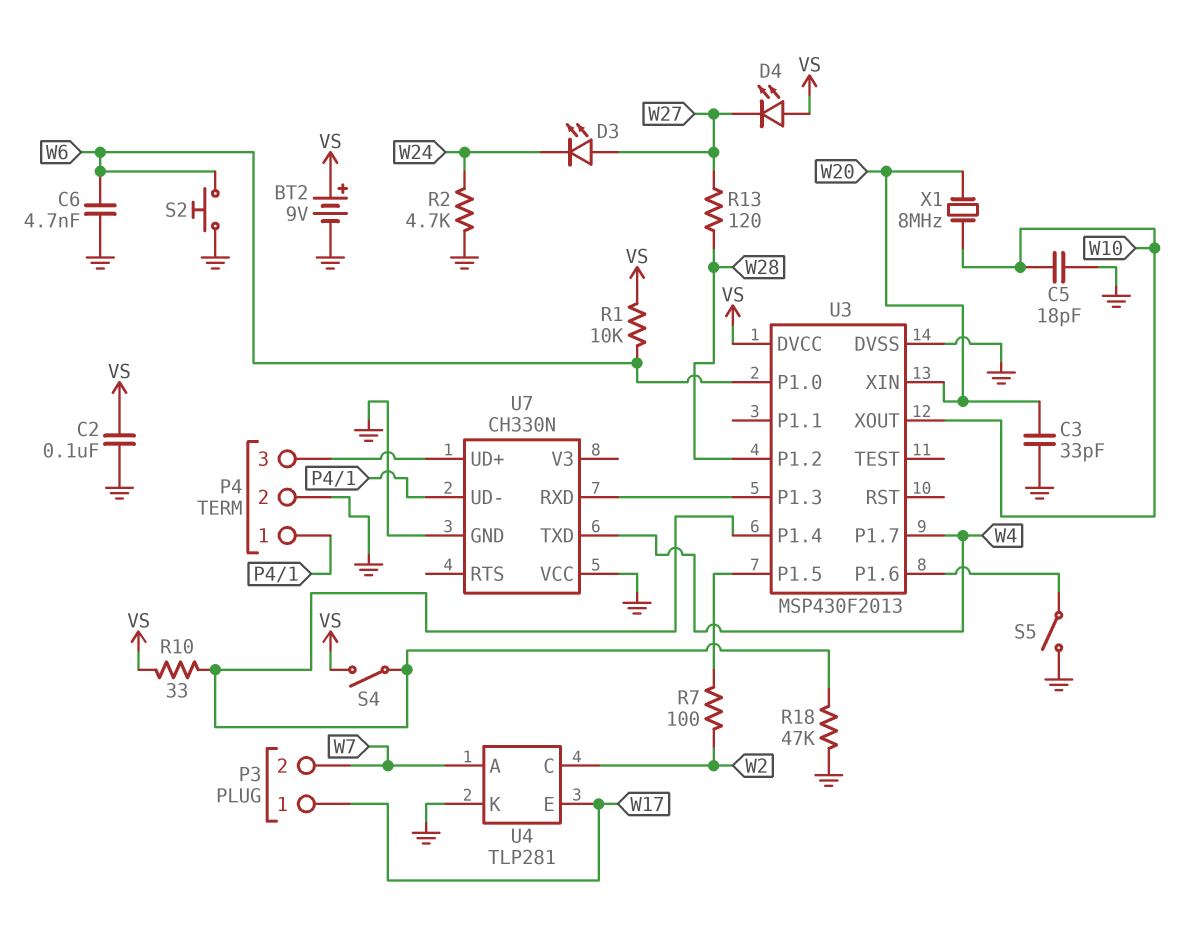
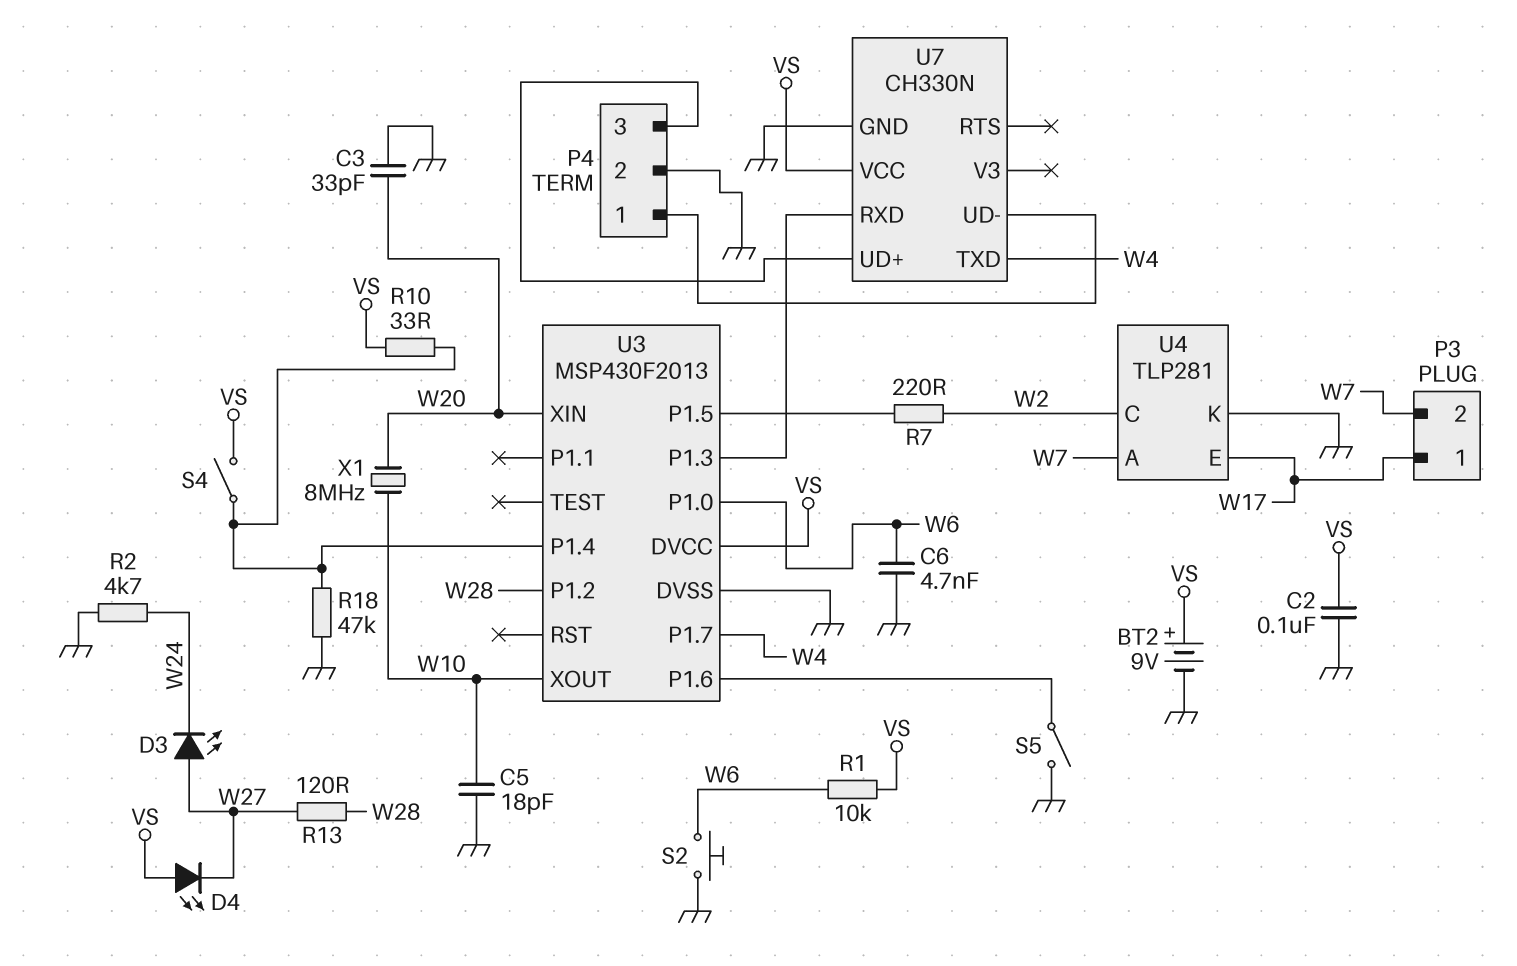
R7: 100 (U3/P1.5, W2) -> 220 (U3/P1.5, W2)
U7 pin VCC: GND -> VS

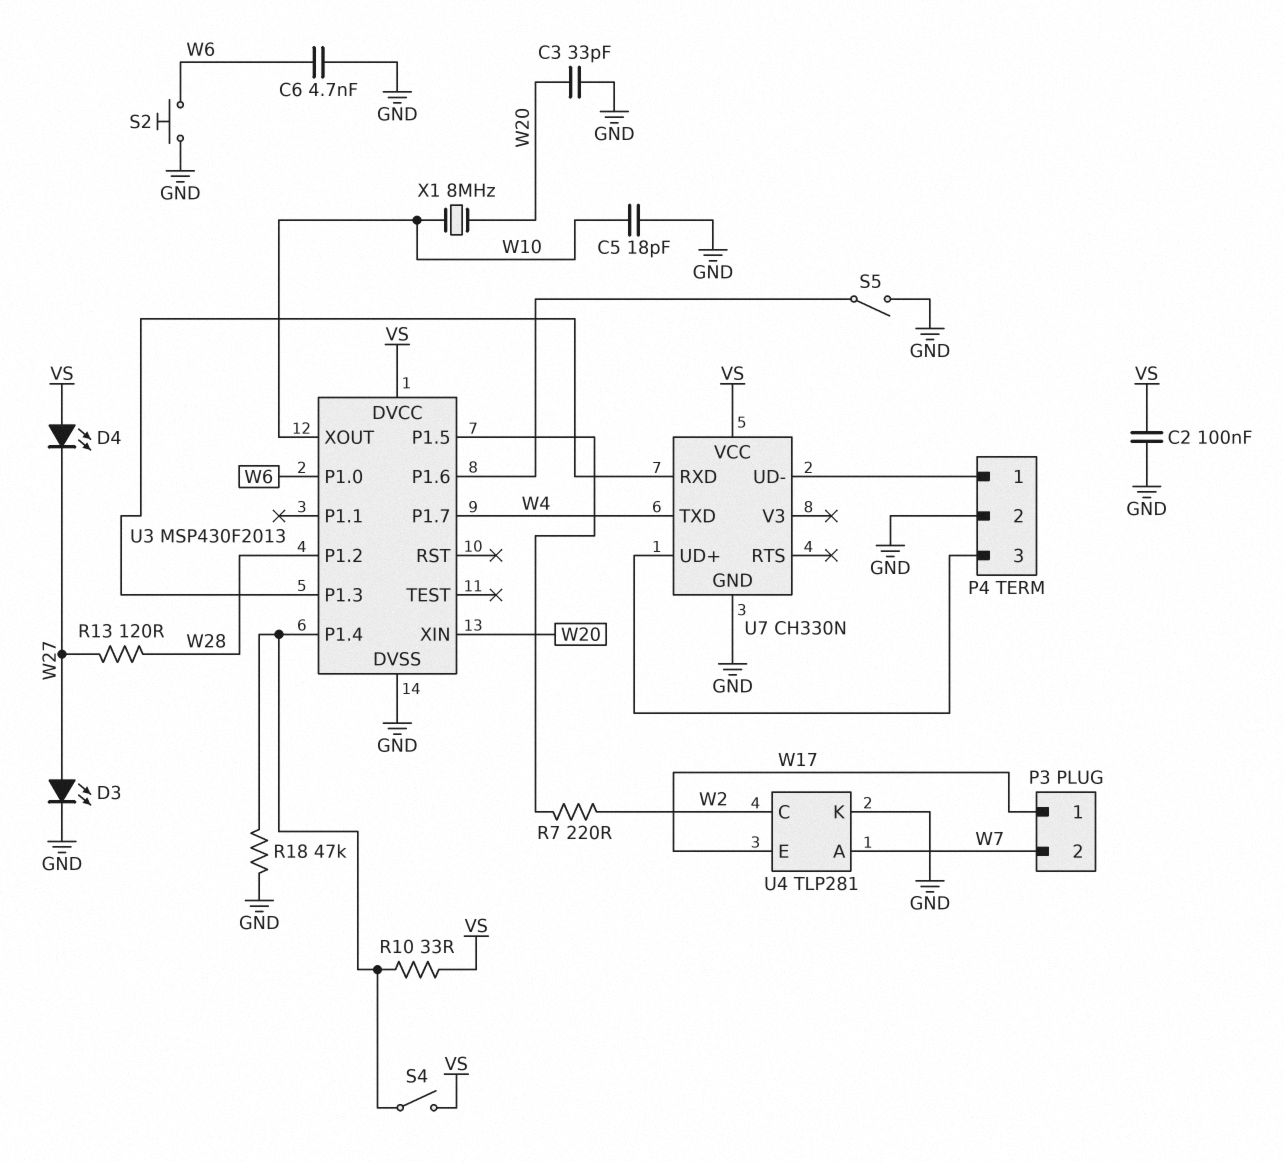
BT2: 9V (plus VS, minus GND) -> none
D3: LED (A W27, K W24) -> LED (A W27, K GND)
R1: 10k (VS, W6) -> none
R2: 4.7k (GND, W24) -> none

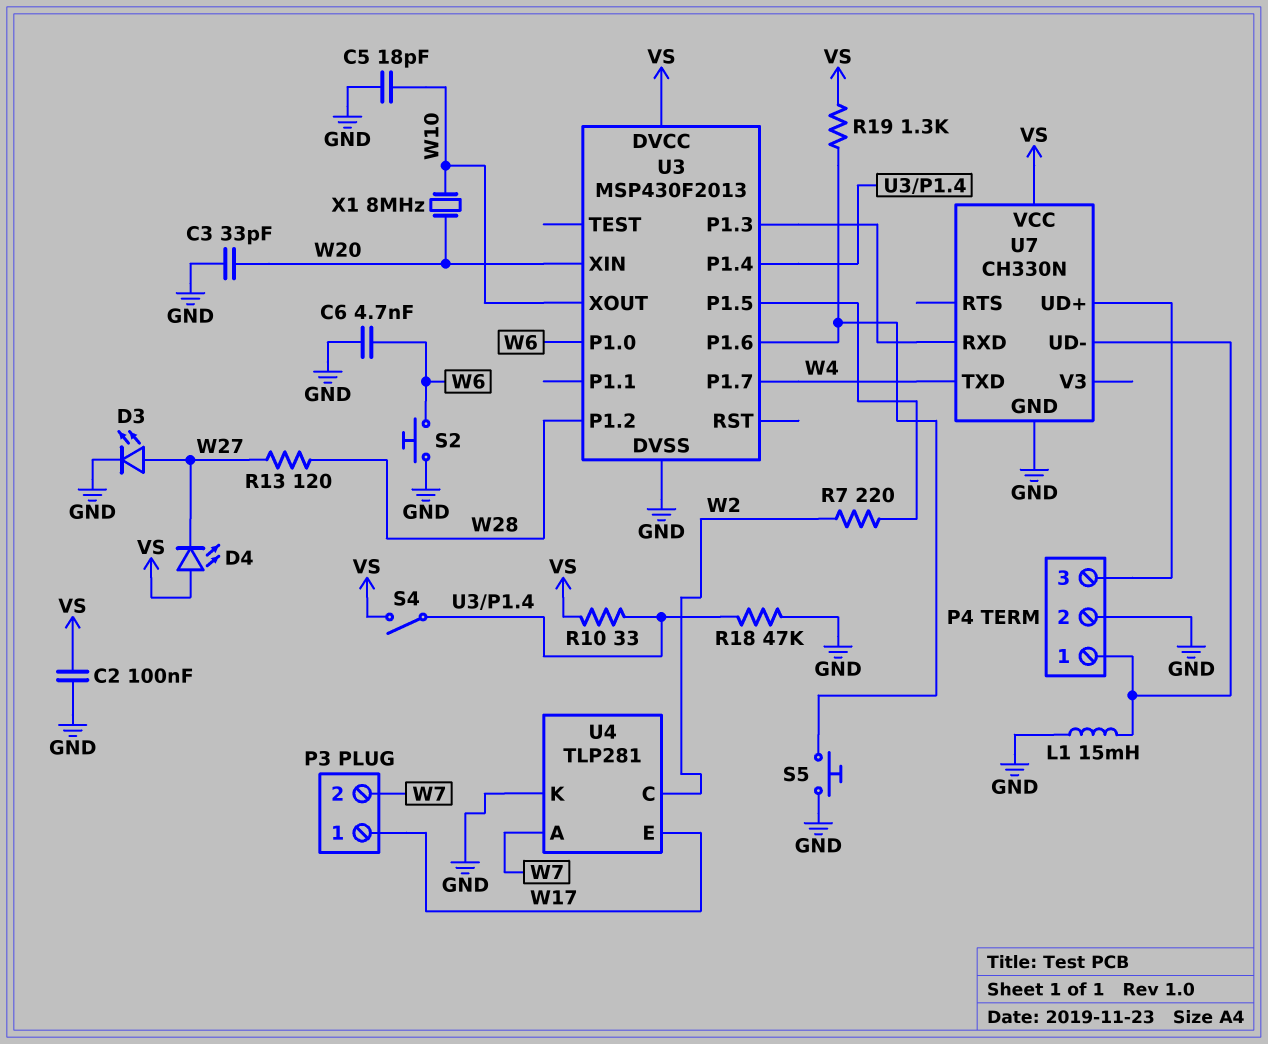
L1: none -> 15mH (GND, P4/1)
R19: none -> 1.3k (U3/P1.6, VS)
S5: switch (GND, U3/P1.6) -> button (GND, U3/P1.6)

